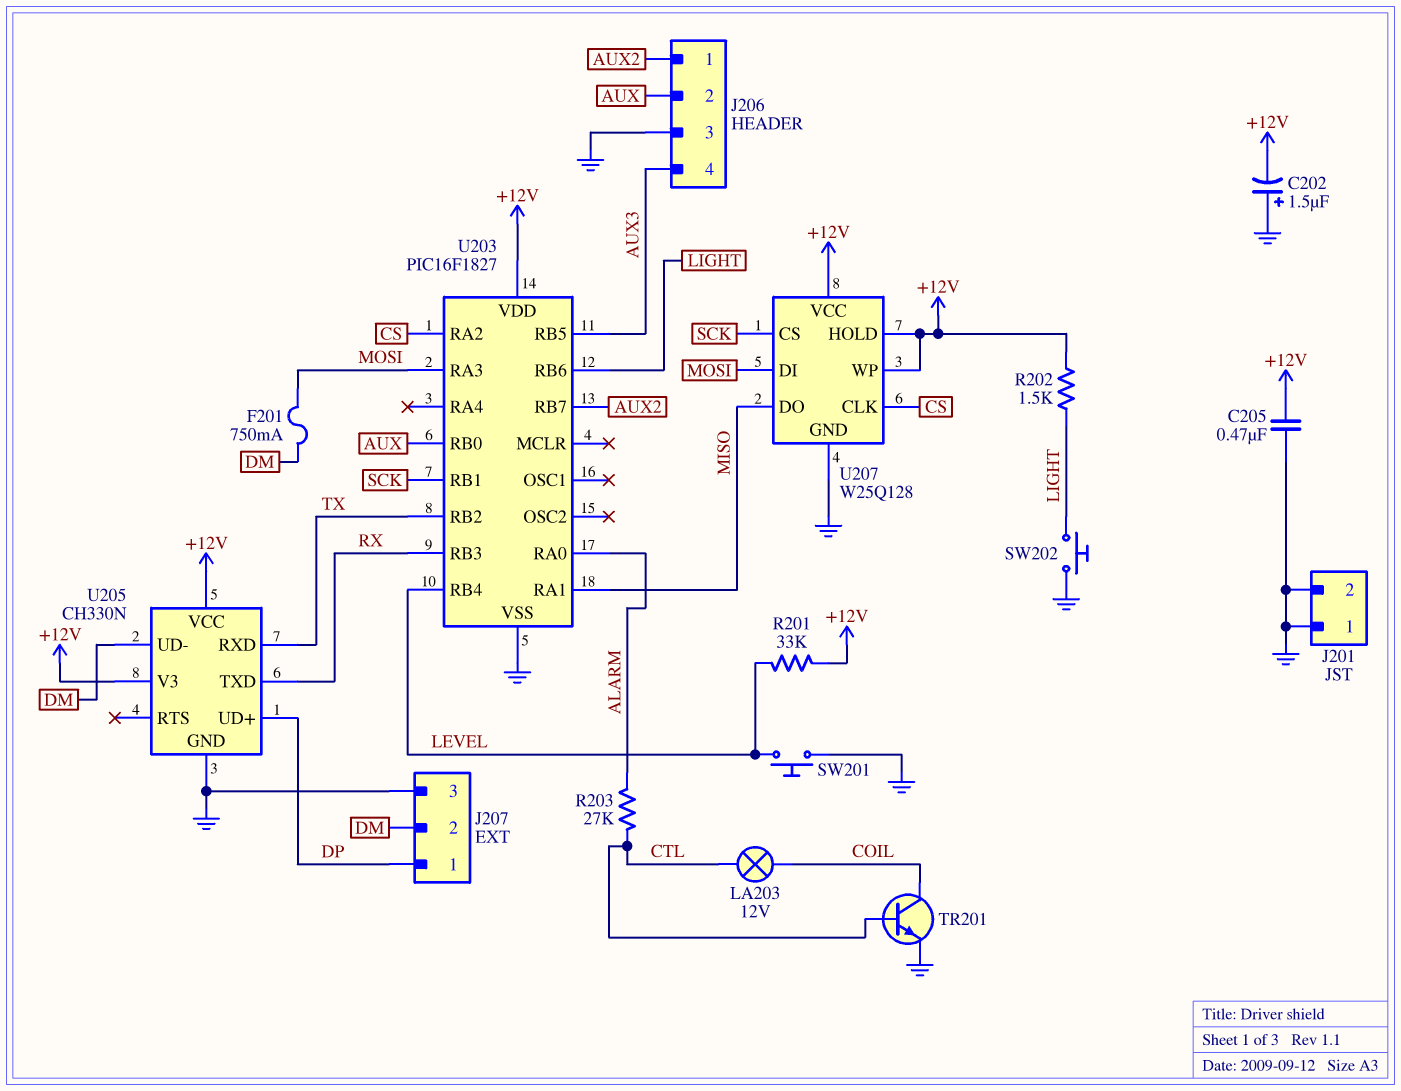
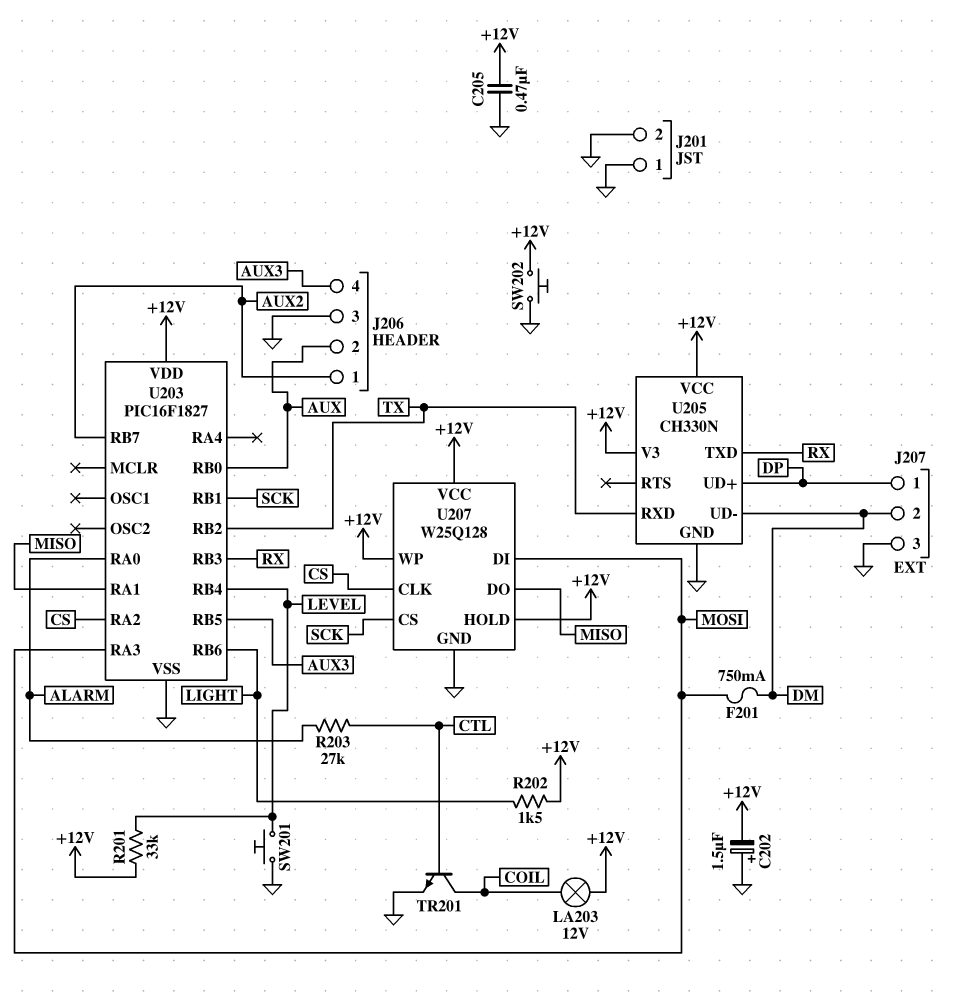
LA203: lamp 12V (COIL, CTL) -> lamp 12V (+12V, COIL)
SW202: button (GND, LIGHT) -> button (+12V, GND)

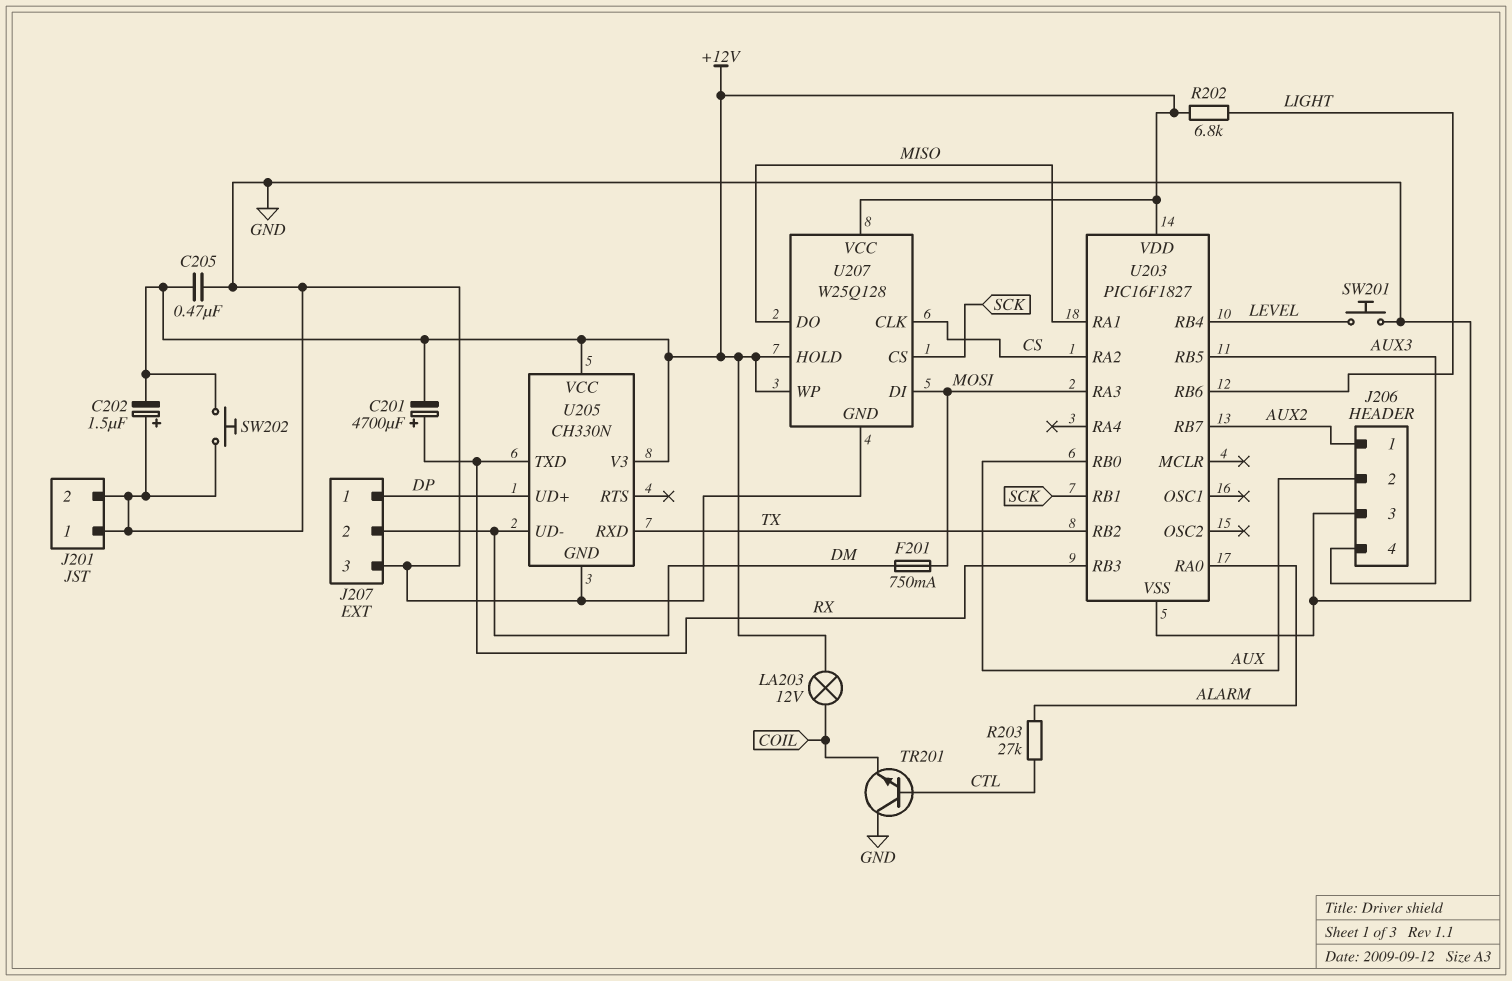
C201: none -> 4700uF (plus RX, minus +12V)
R201: 33k (+12V, LEVEL) -> none
R202: 1.5k (+12V, LIGHT) -> 6.8k (+12V, LIGHT)
TR201: NPN (B CTL, C COIL, E GND) -> NPN (B CTL, C GND, E COIL)

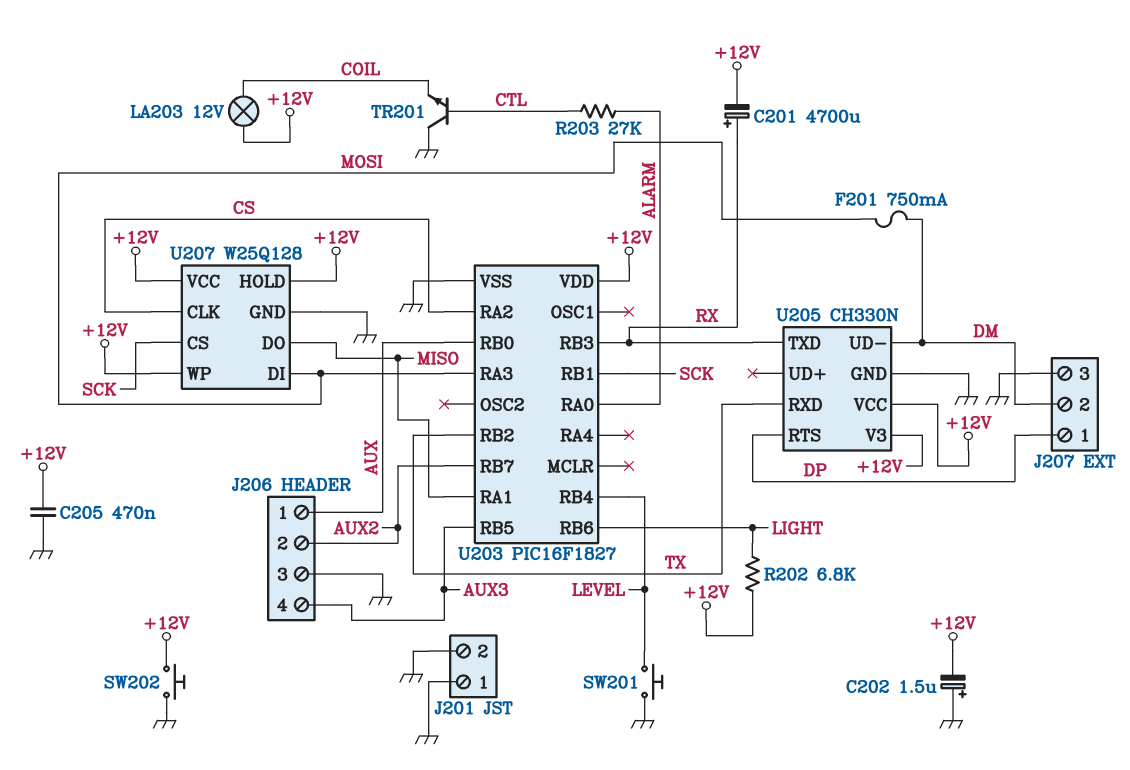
J206 pin 1: AUX2 -> AUX
J206 pin 2: AUX -> AUX2
U205 pin RTS: none -> DP
U205 pin UD+: DP -> none

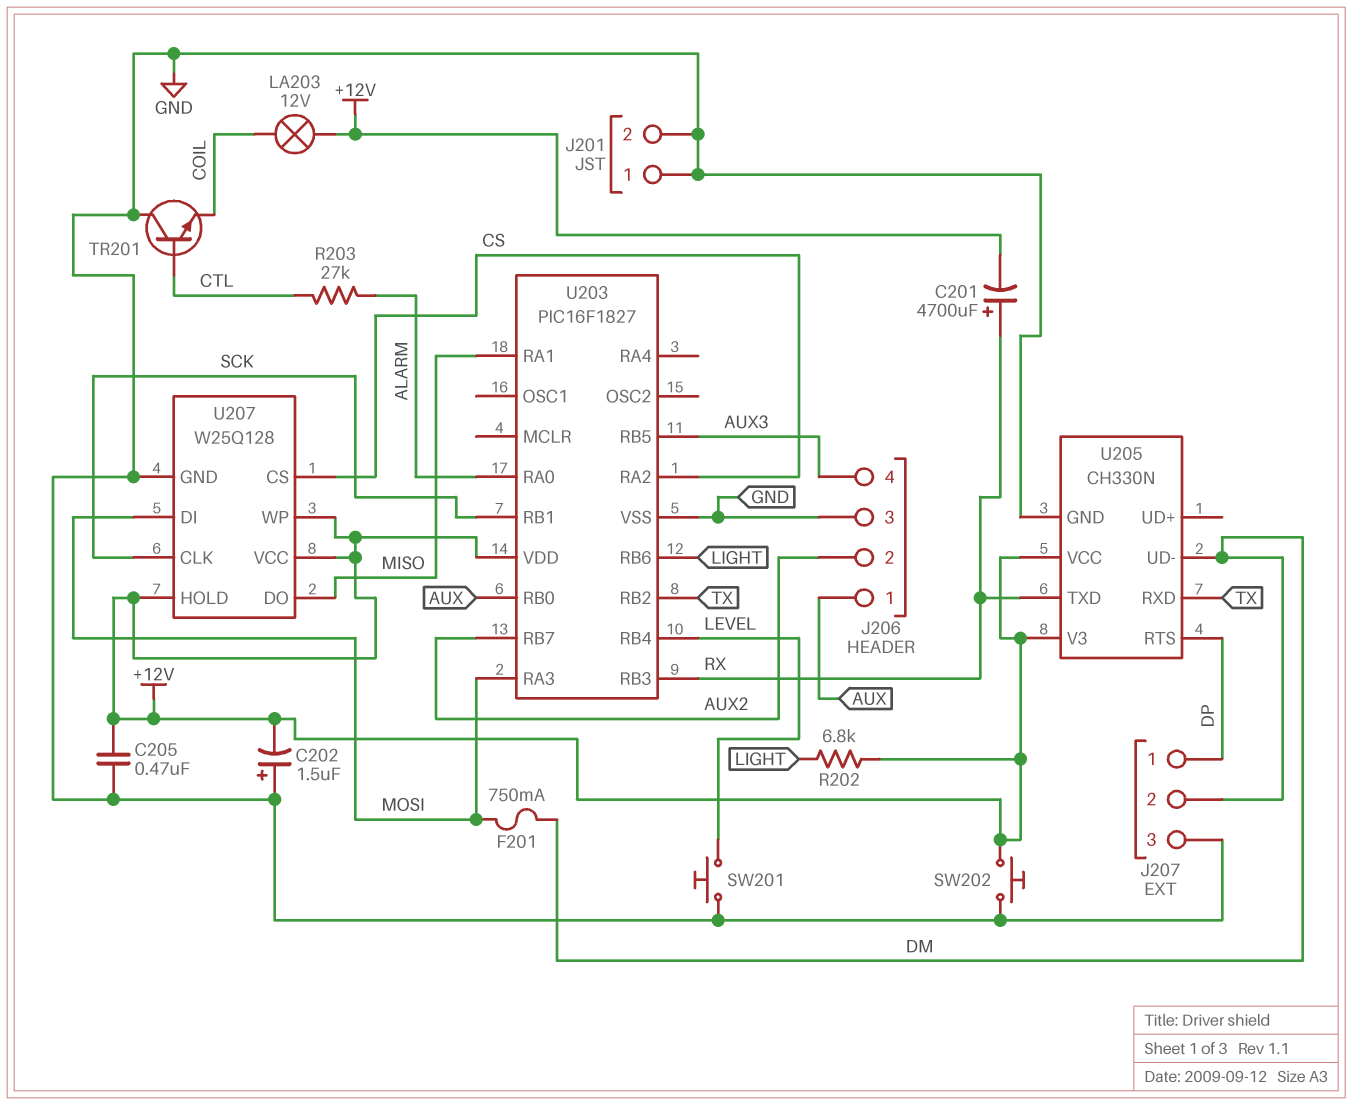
U207 pin CLK: CS -> SCK
U207 pin CS: SCK -> CS

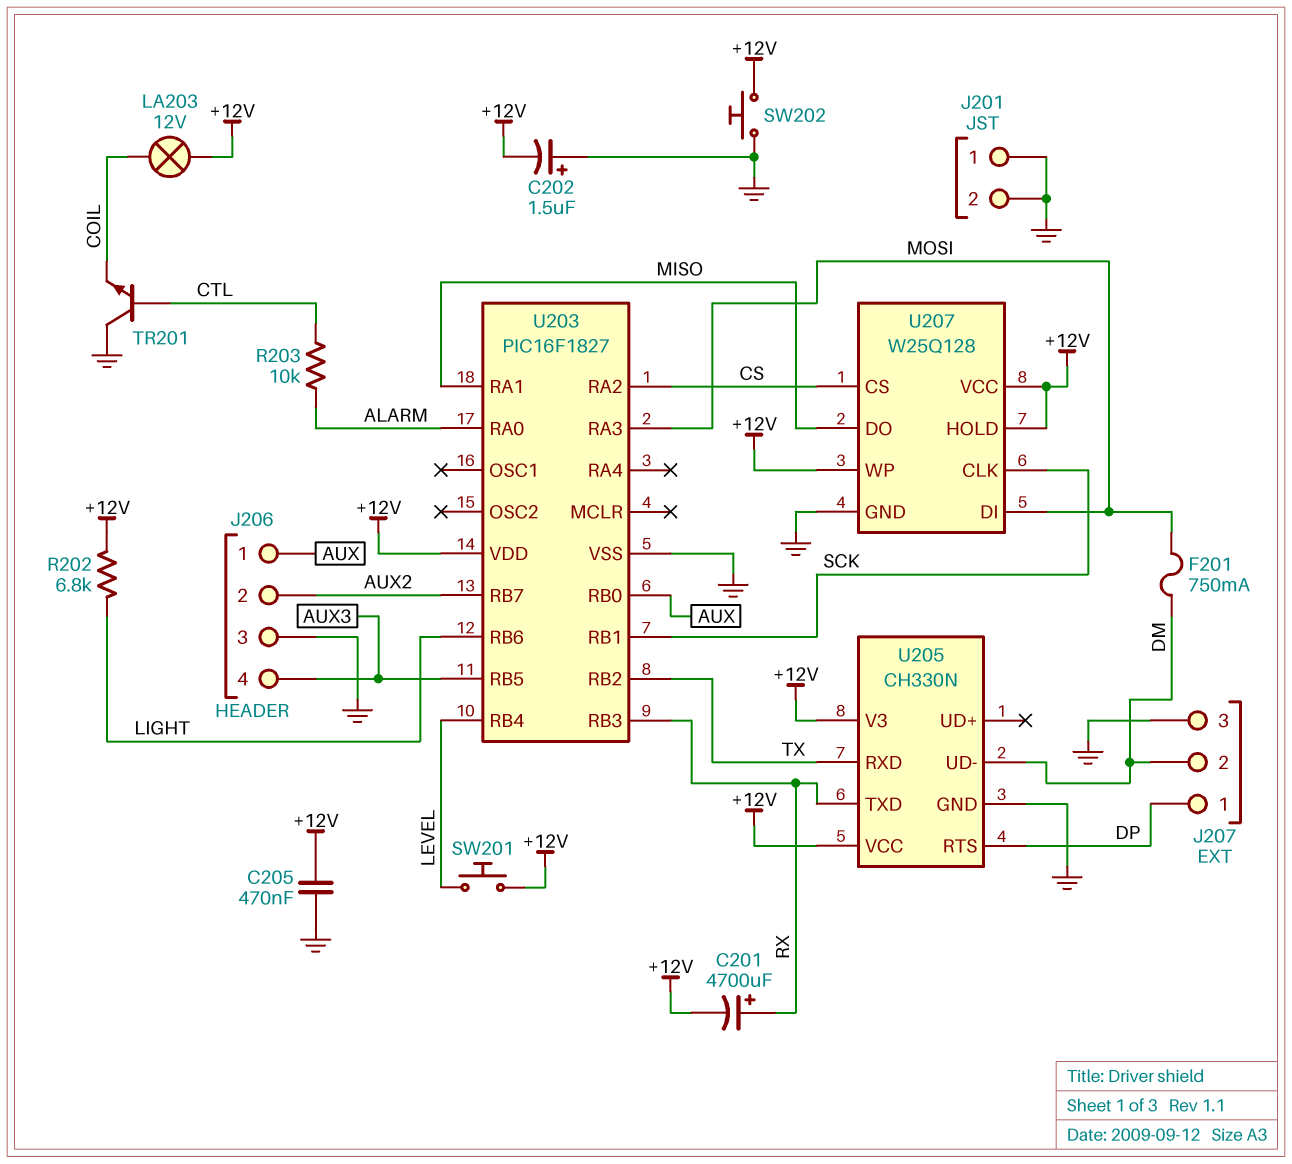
R203: 27k (ALARM, CTL) -> 10k (ALARM, CTL)
SW201: button (GND, LEVEL) -> button (+12V, LEVEL)

